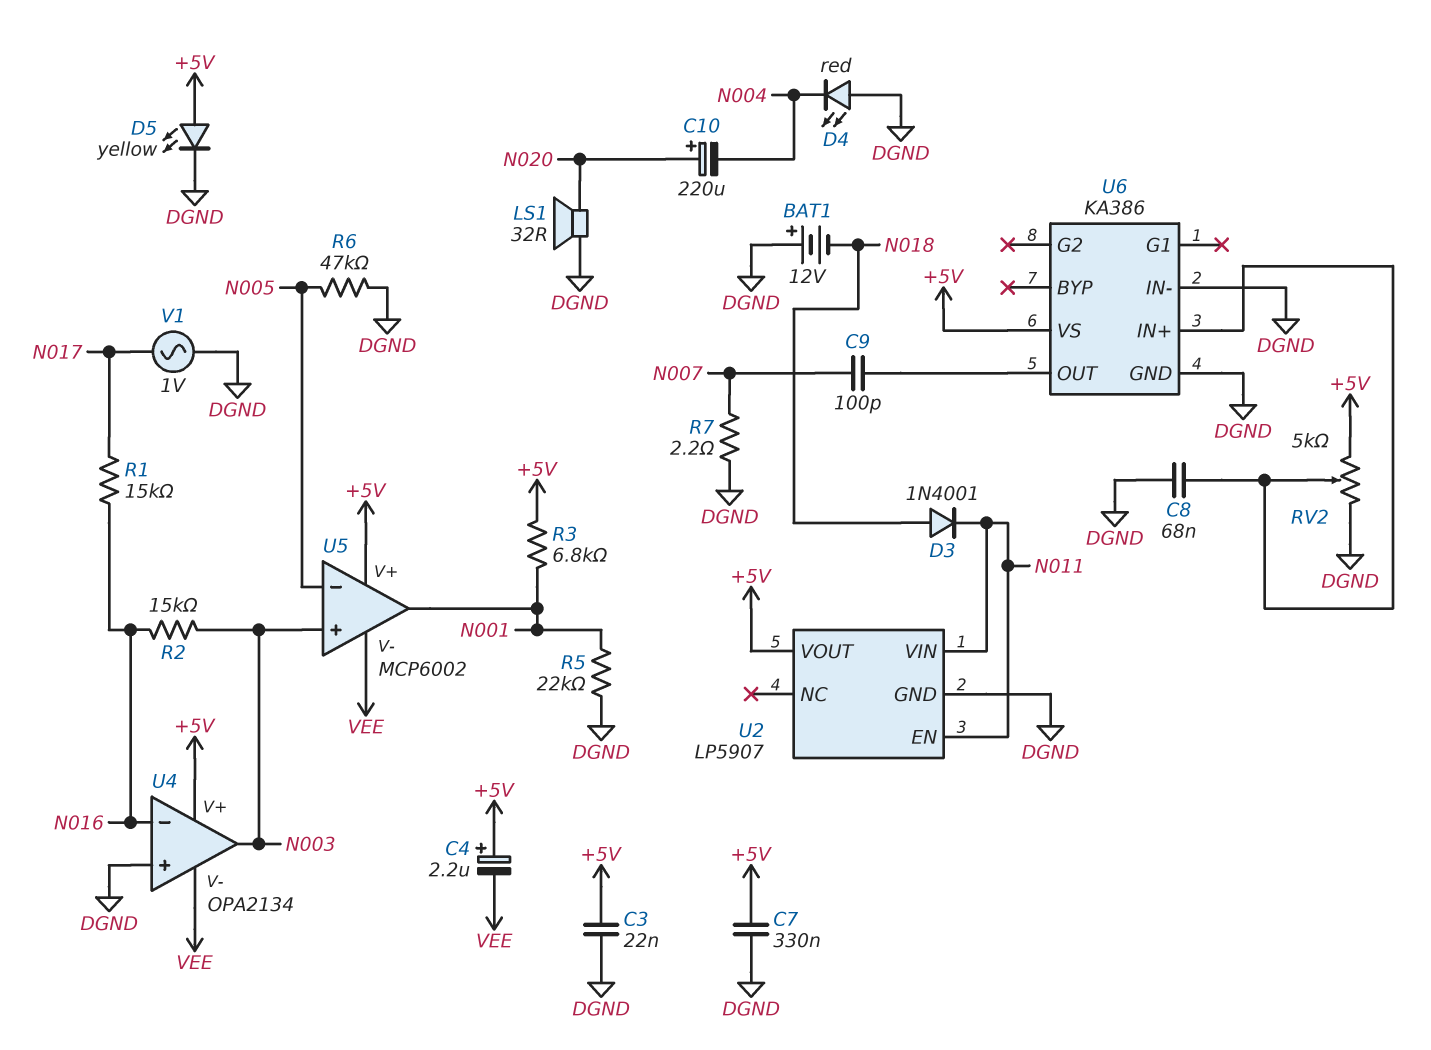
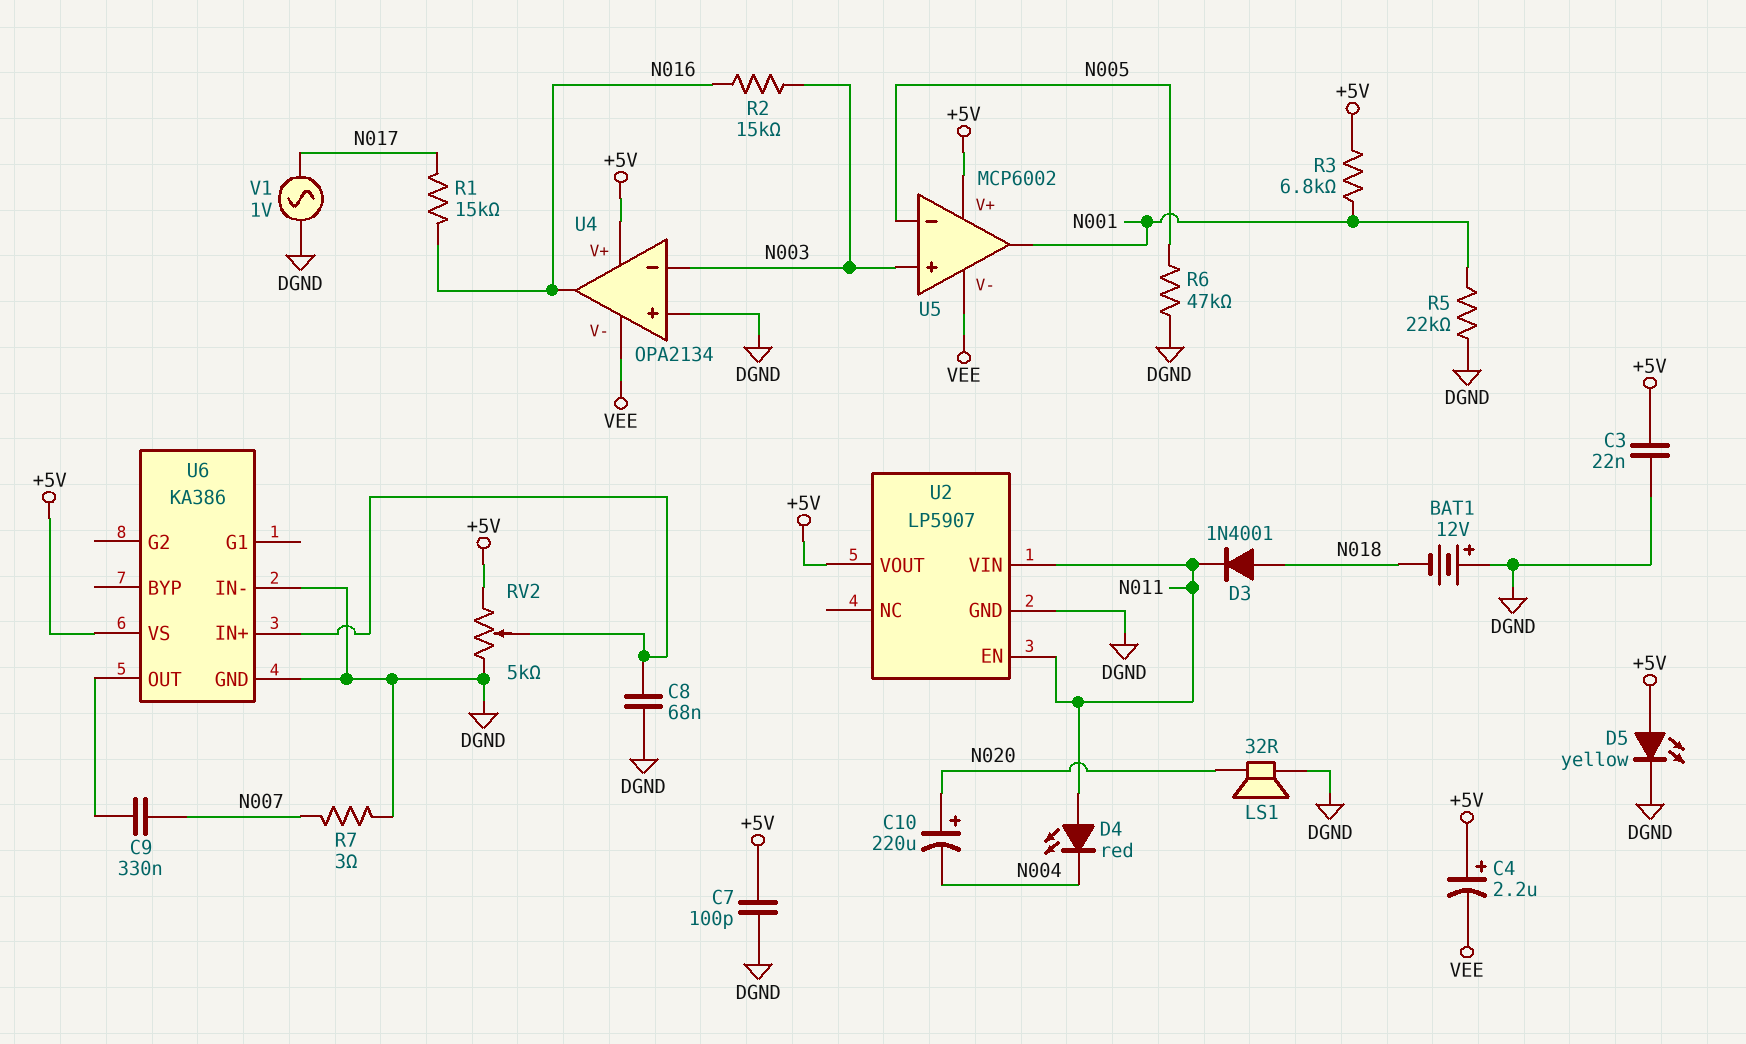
C7: 330nF (+5V, DGND) -> 100pF (+5V, DGND)
C9: 100pF (N007, U6/OUT) -> 330nF (N007, U6/OUT)
D4: LED red (A DGND, K N004) -> LED red (A N011, K N004)
R7: 2.2 (DGND, N007) -> 3 (DGND, N007)
U4 pin in-: N016 -> N003
U4 pin out: N003 -> N016

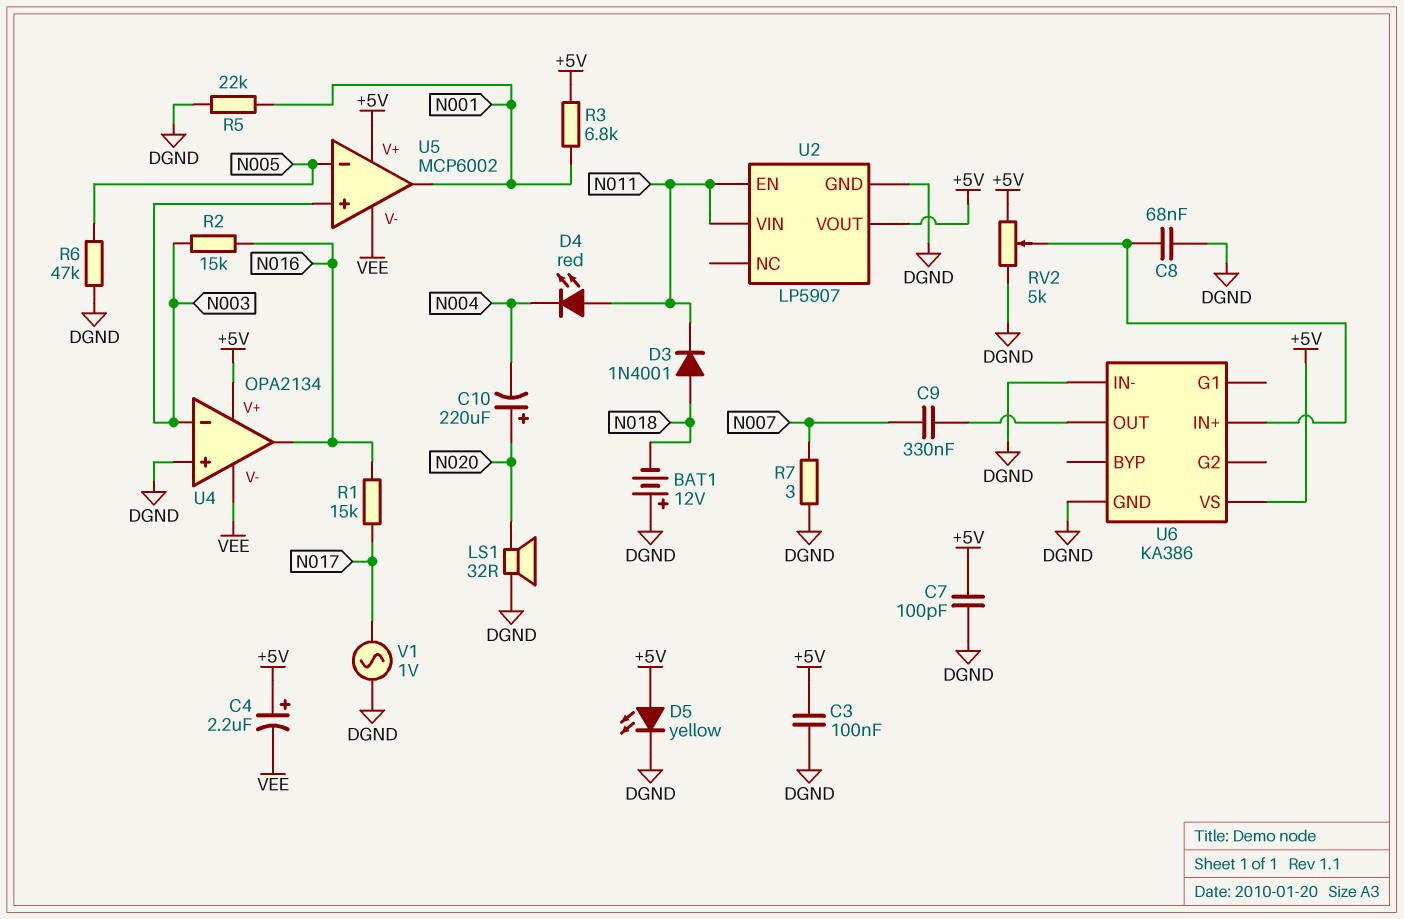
C3: 22nF (+5V, DGND) -> 100nF (+5V, DGND)

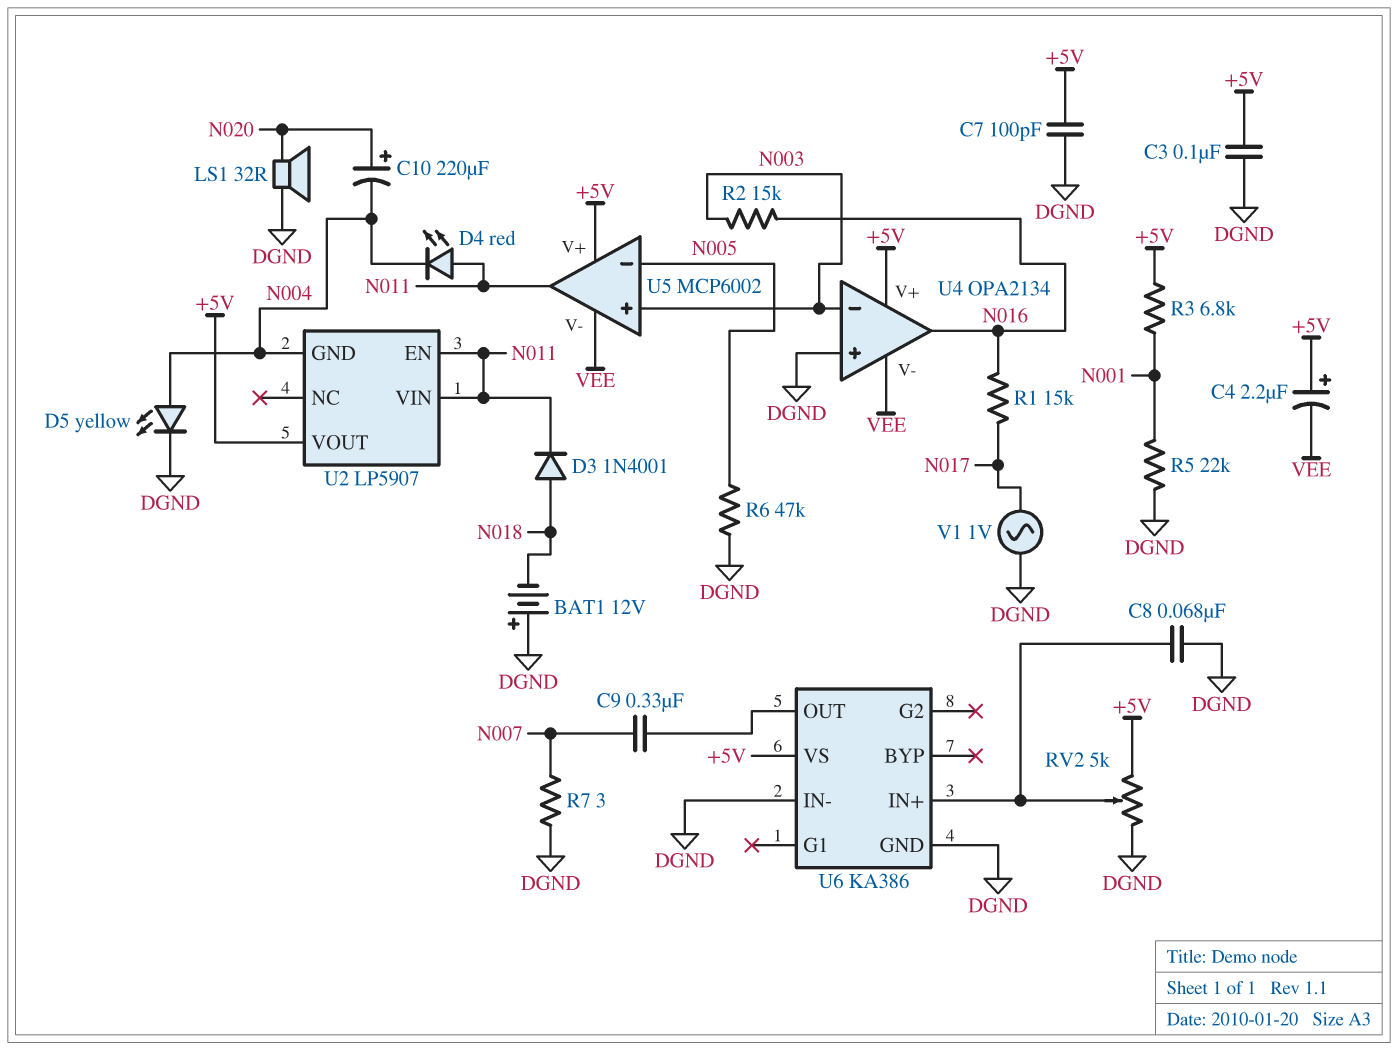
D5: LED yellow (A +5V, K DGND) -> LED yellow (A N004, K DGND)
U2 pin GND: DGND -> N004
U5 pin out: N001 -> N011

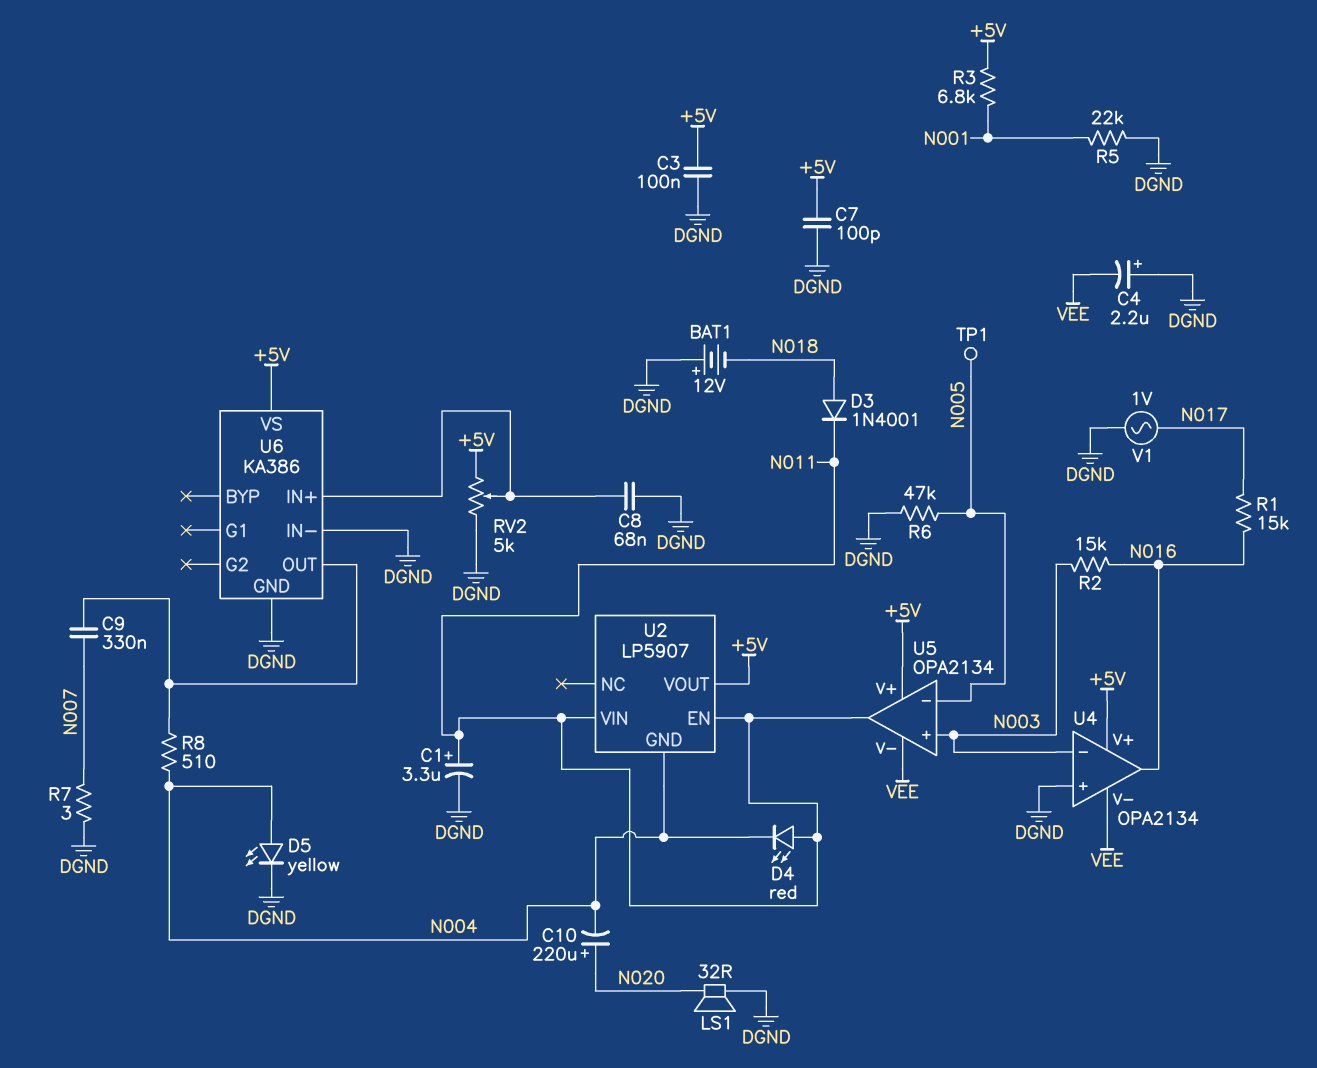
C1: none -> 3.3uF (plus N011, minus DGND)
C4: 2.2uF (plus +5V, minus VEE) -> 2.2uF (plus DGND, minus VEE)
R8: none -> 510 (N004, U6/OUT)
TP1: none -> test point (N005)
U5: MCP6002 -> OPA2134

